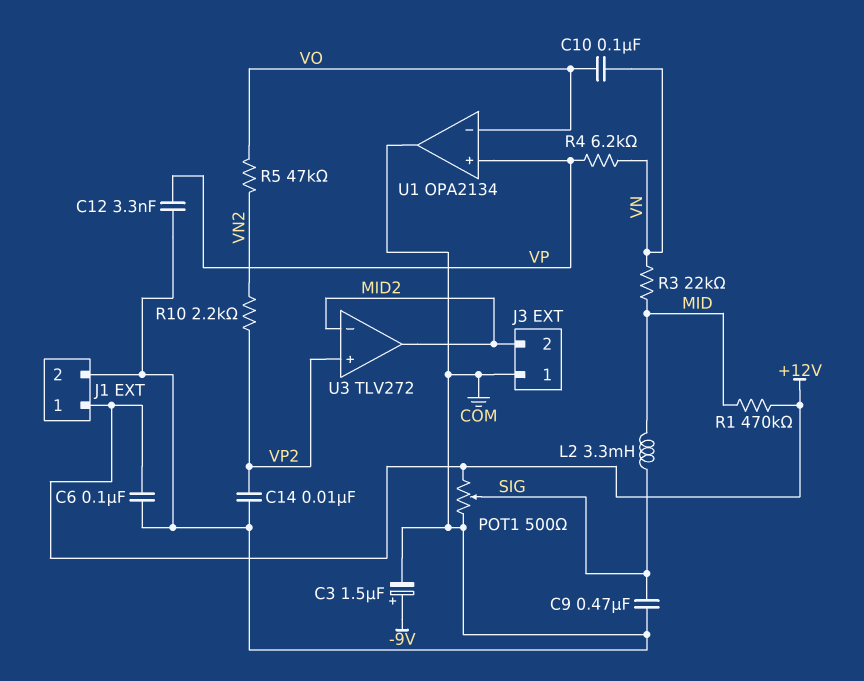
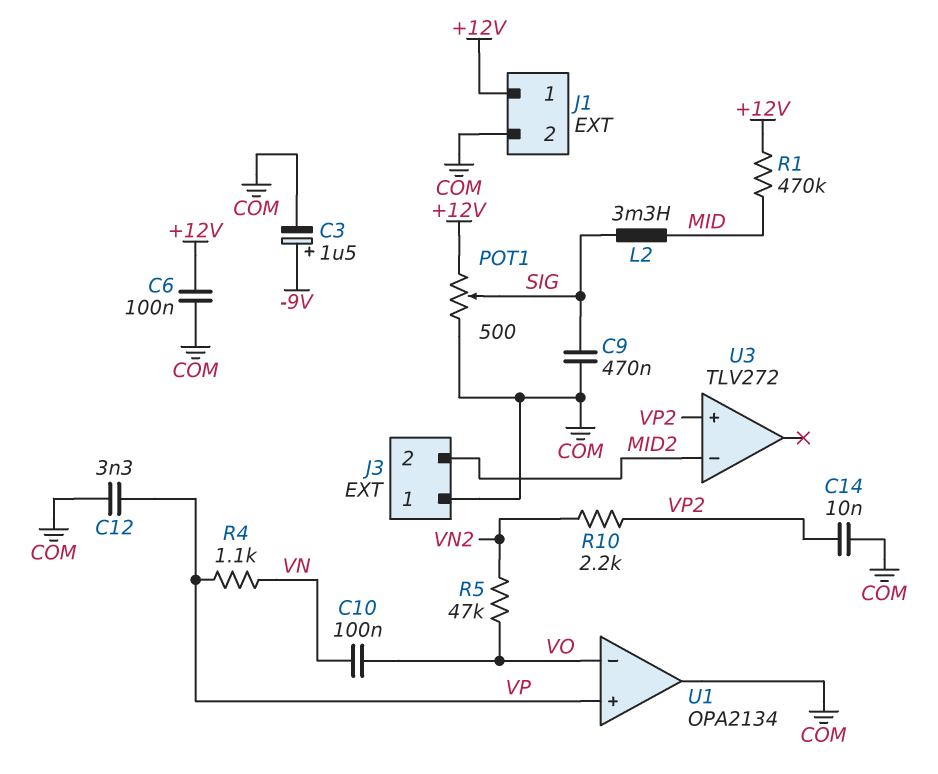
R3: 22k (MID, VN) -> none
R4: 6.2k (VN, VP) -> 1.1k (VN, VP)
U3 pin out: MID2 -> none

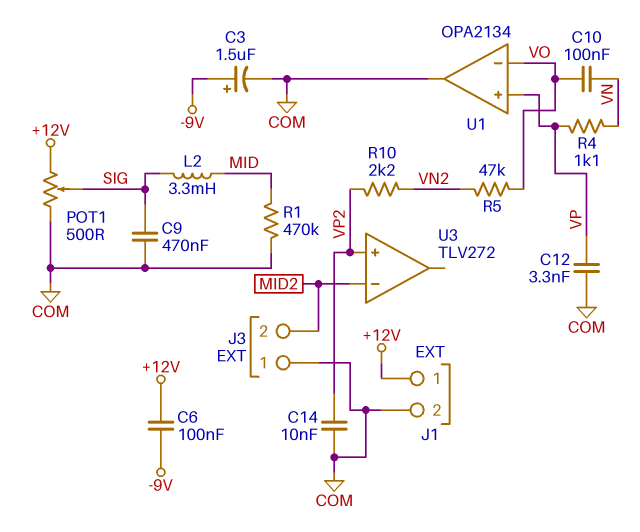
C6: 100nF (+12V, COM) -> 100nF (+12V, -9V)
R1: 470k (+12V, MID) -> 470k (COM, MID)

